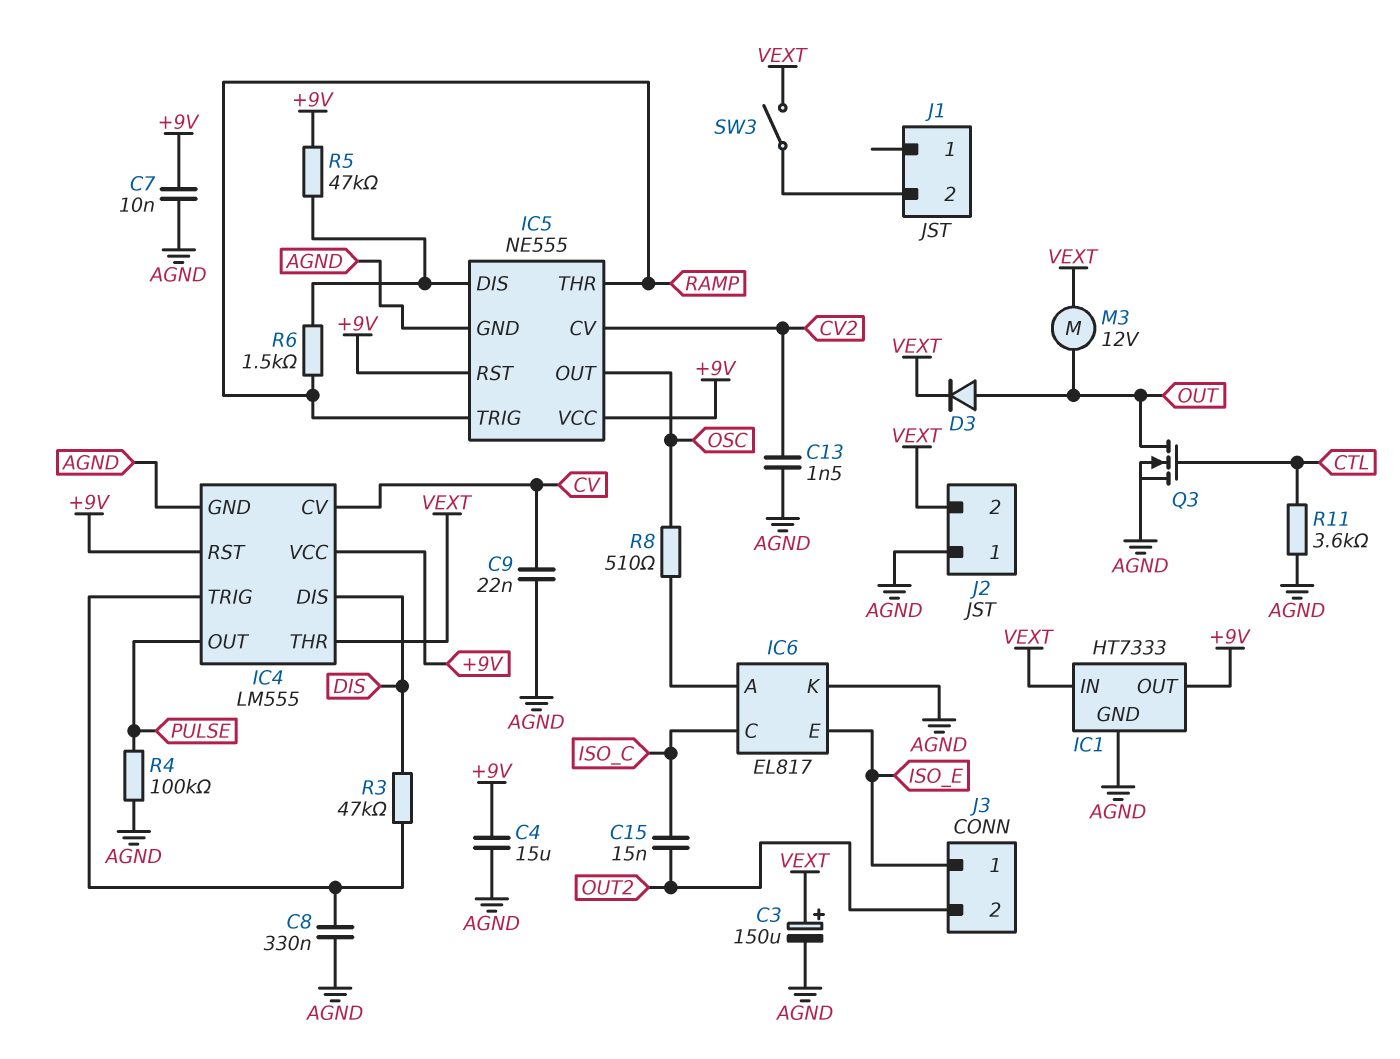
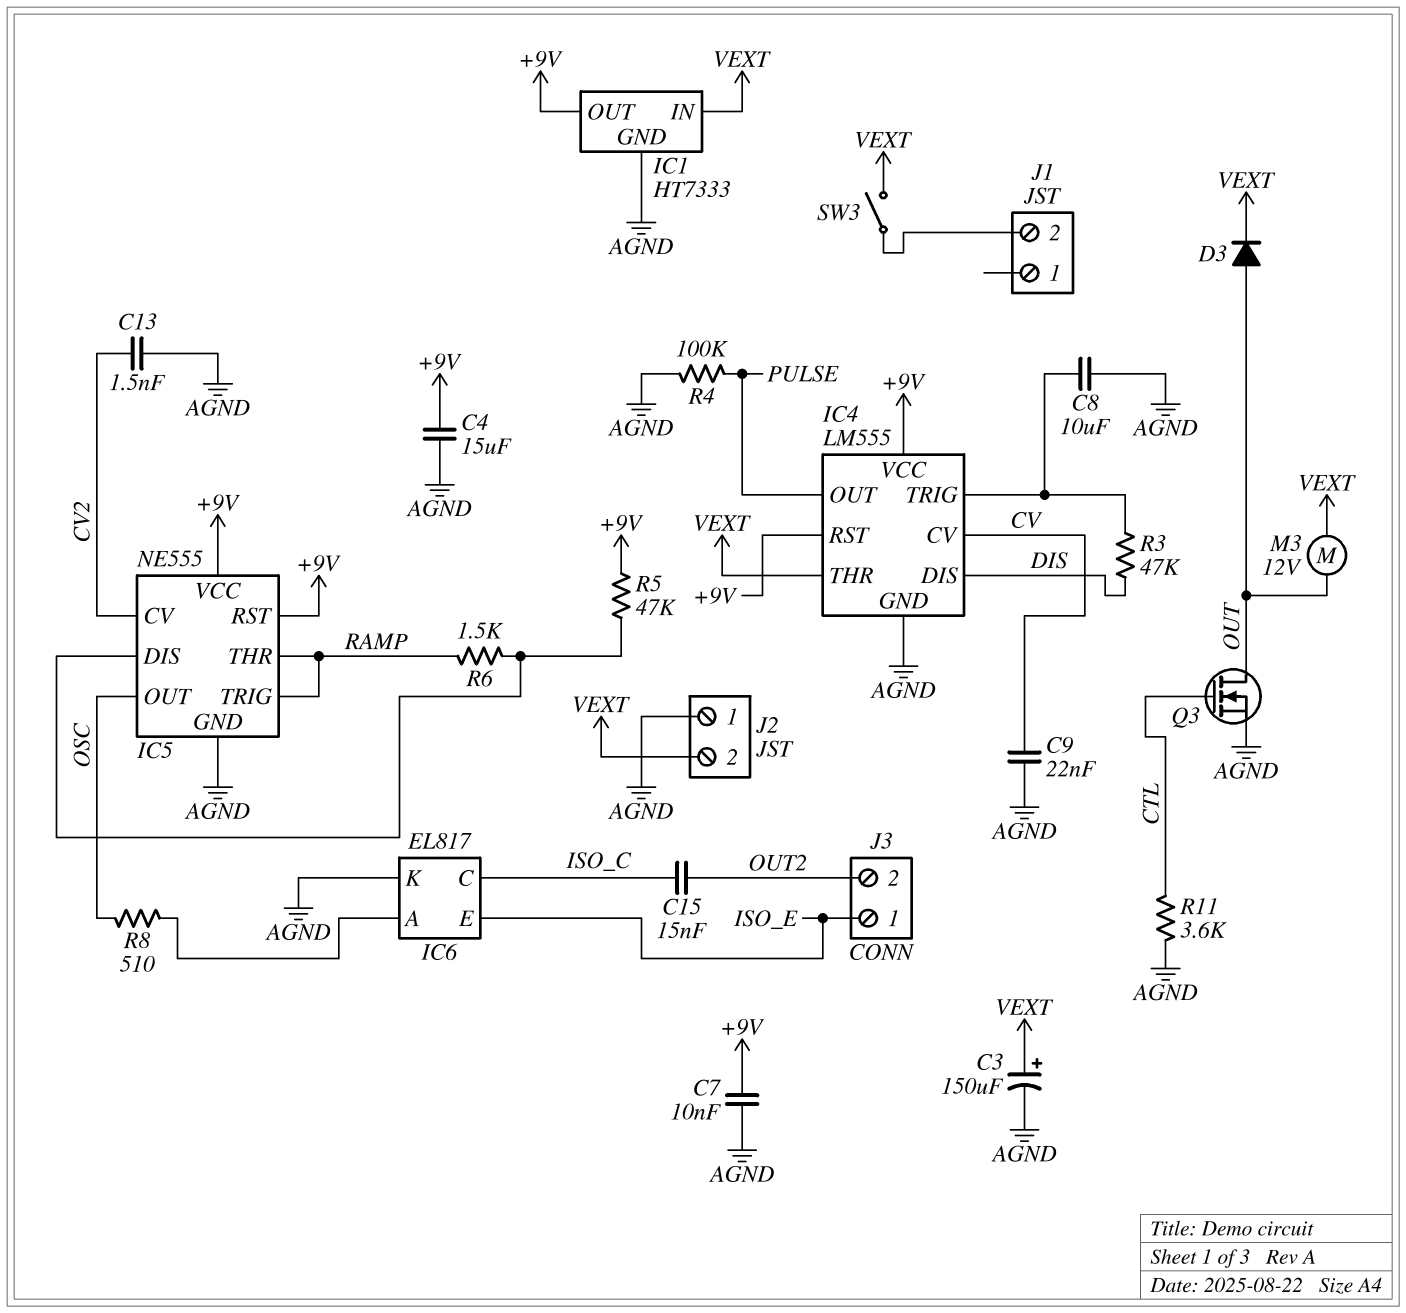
C8: 330nF (AGND, IC4/TRIG) -> 10uF (AGND, IC4/TRIG)

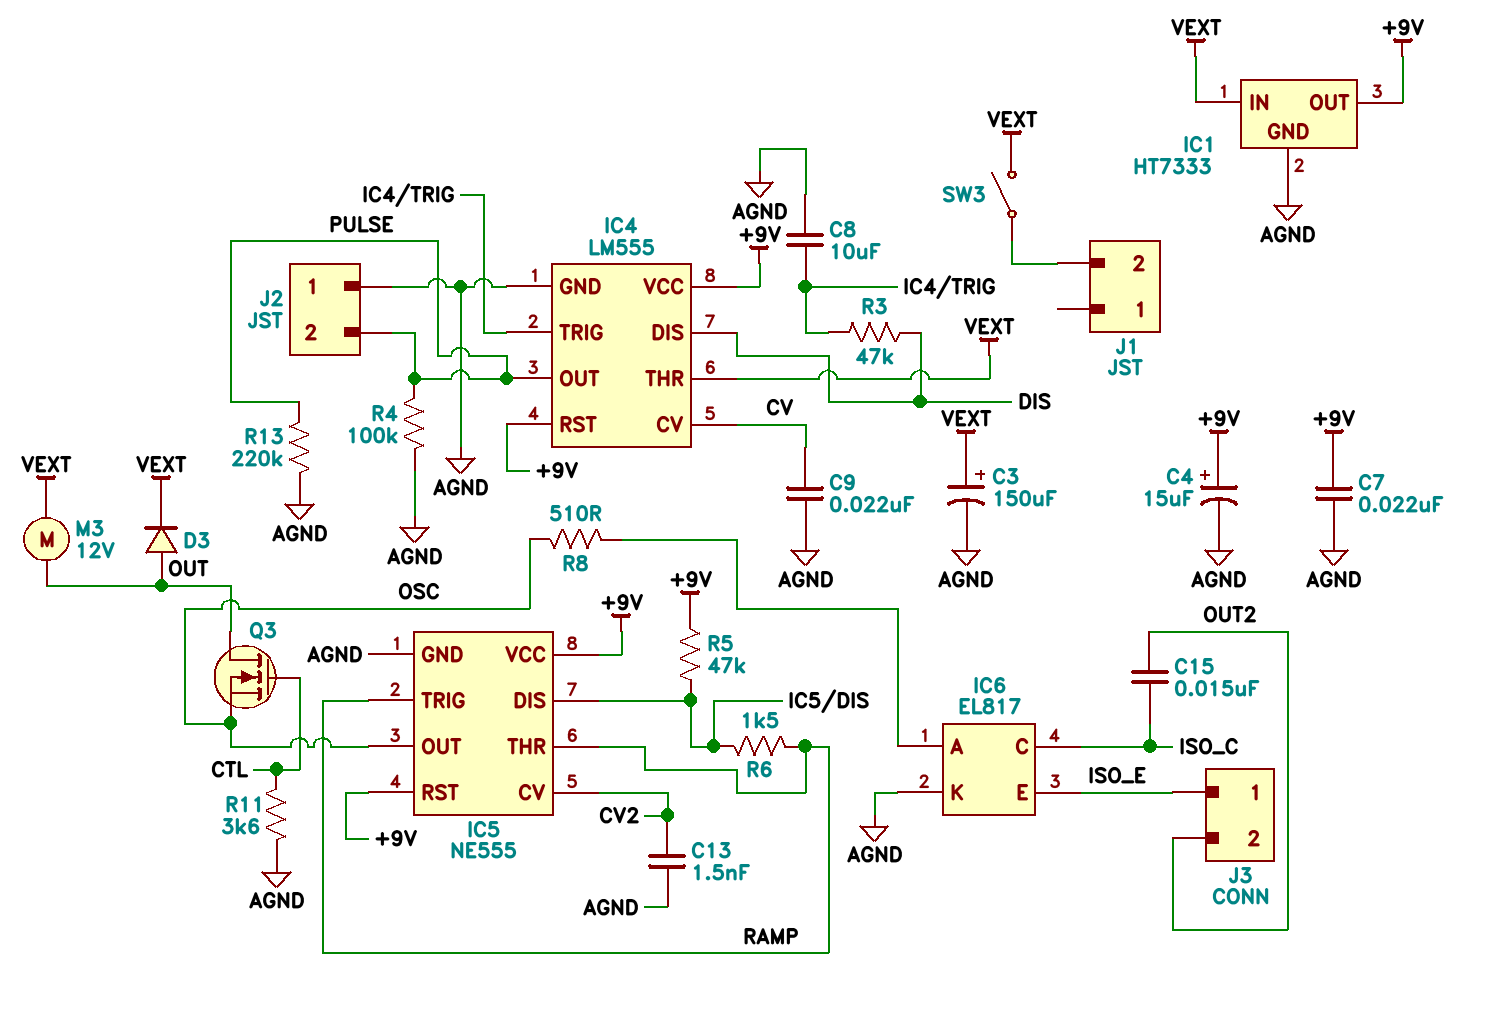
C4: 15uF (+9V, AGND) -> 15uF (plus +9V, minus AGND)
C7: 10nF (+9V, AGND) -> 22nF (+9V, AGND)
J2 pin 2: VEXT -> PULSE
Q3: NMOS (G CTL, D OUT, S AGND) -> NMOS (G CTL, D OUT, S OSC)
R13: none -> 220k (AGND, PULSE)

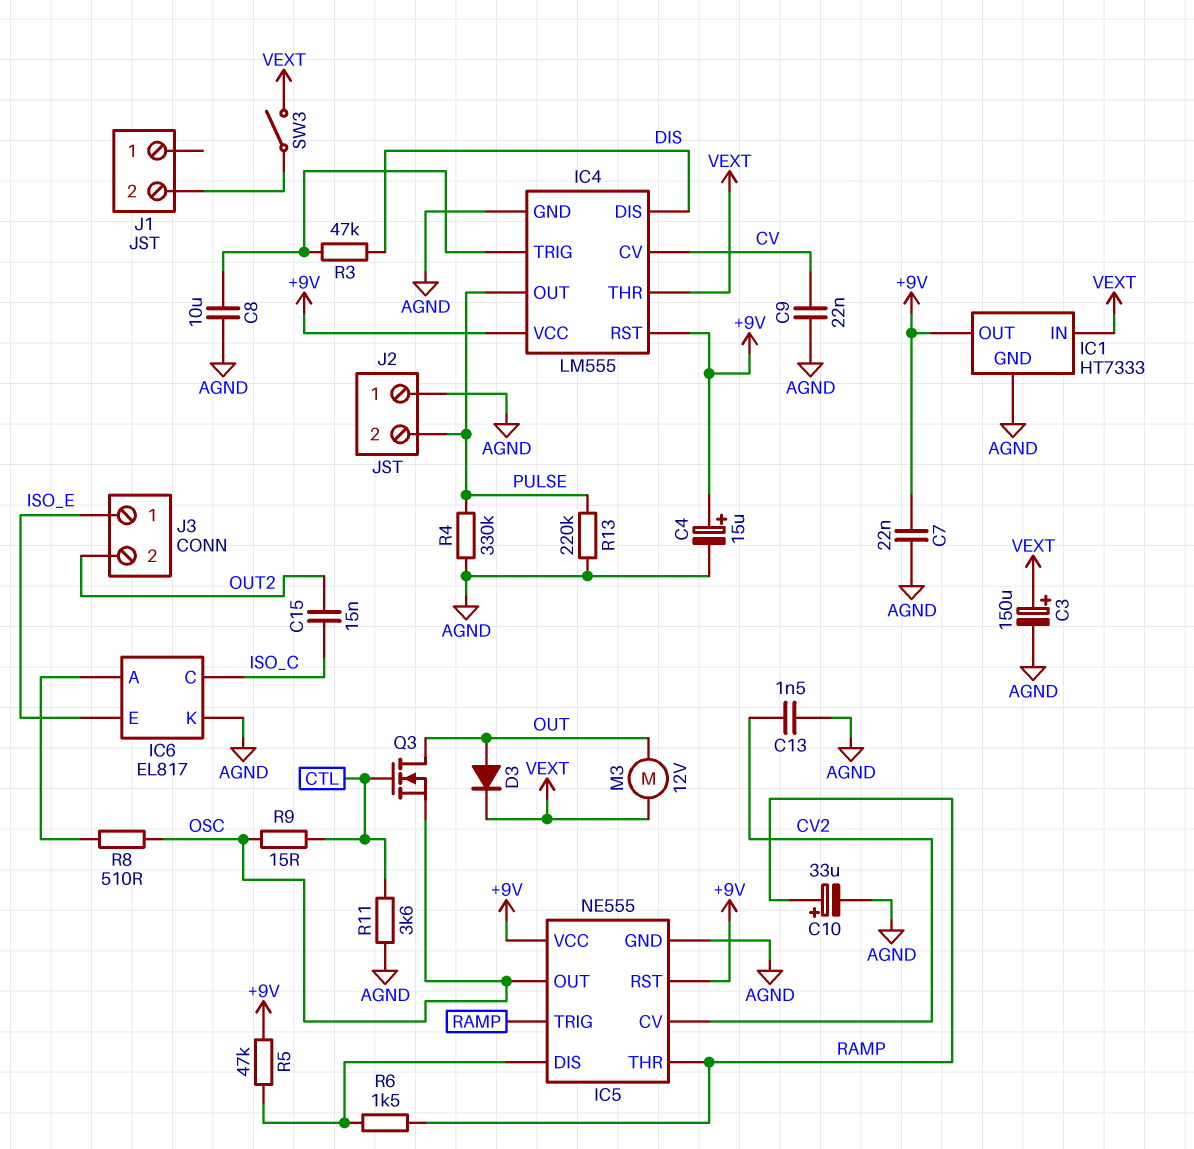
C10: none -> 33uF (plus RAMP, minus AGND)
R4: 100k (AGND, PULSE) -> 330k (AGND, PULSE)
R9: none -> 15 (CTL, OSC)

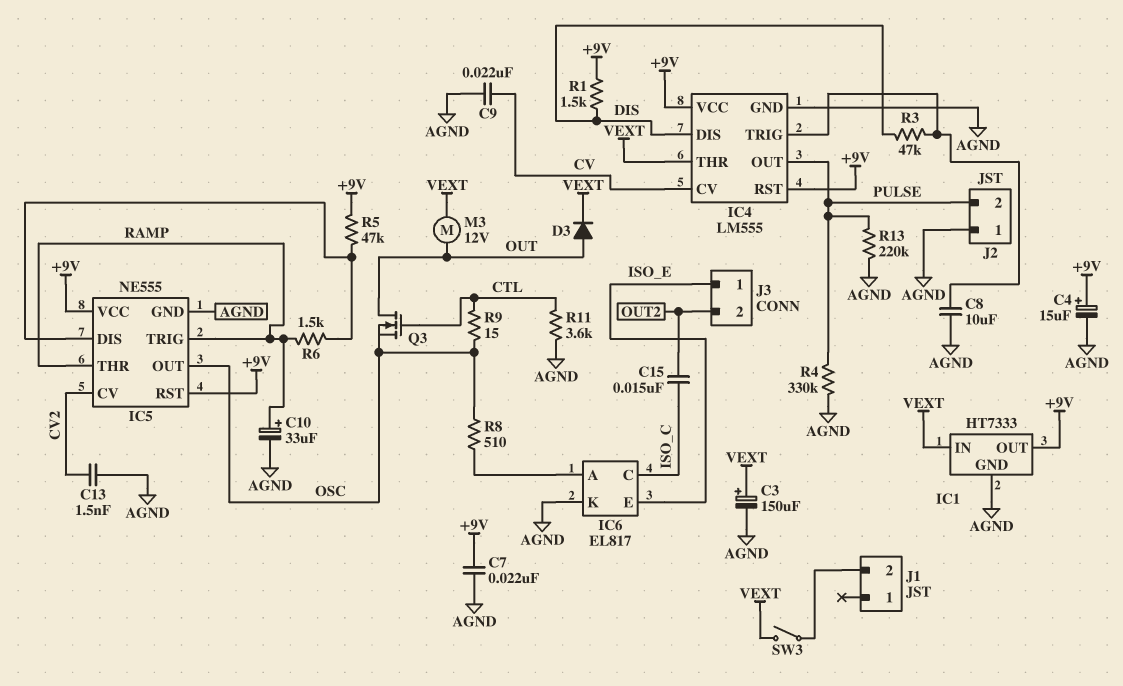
R1: none -> 1.5k (+9V, DIS)

